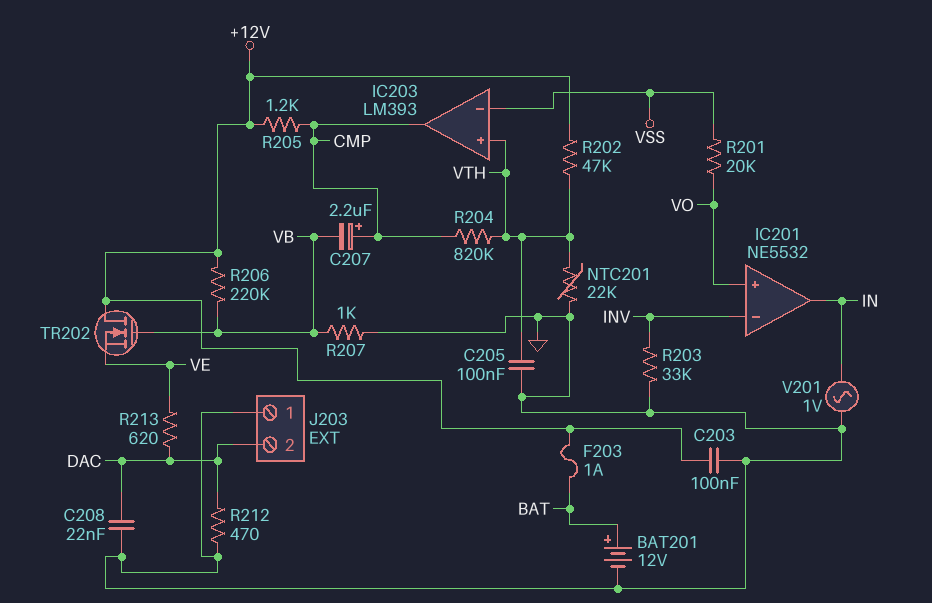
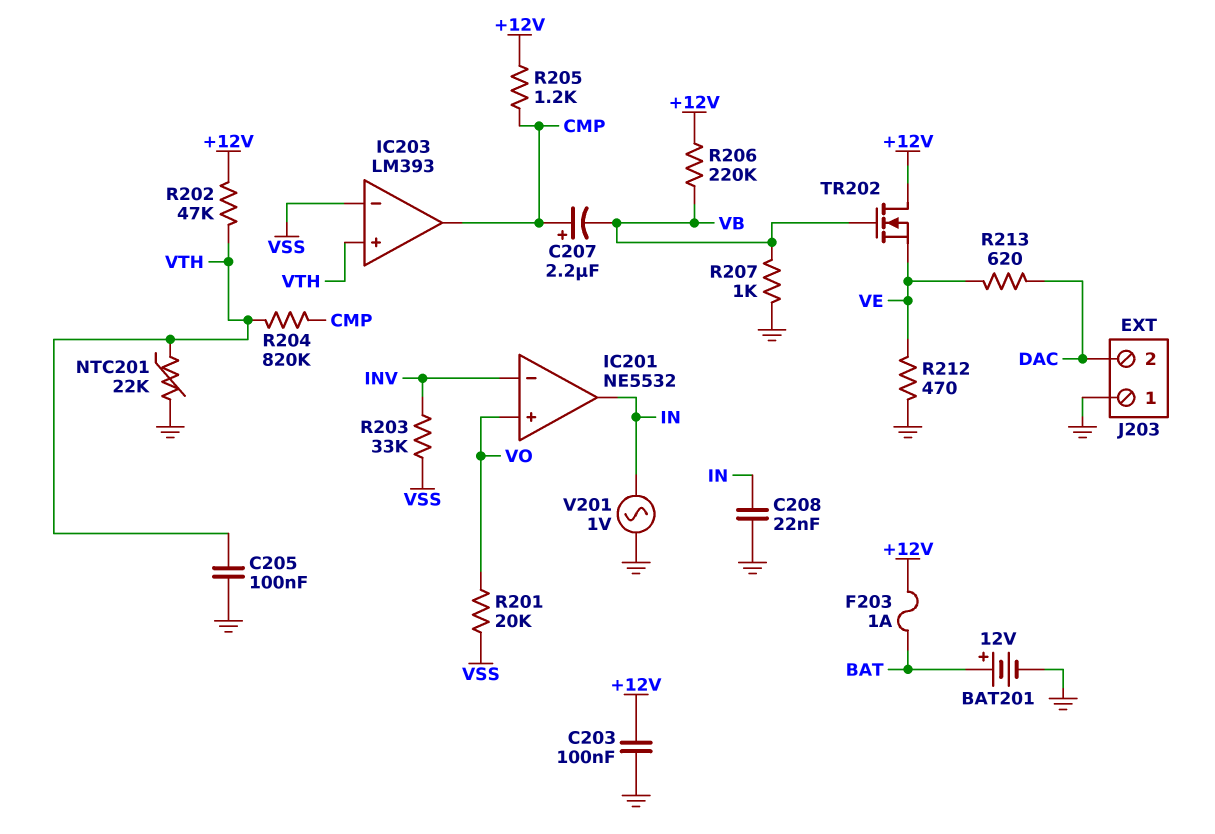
C208: 22nF (DAC, GND) -> 22nF (GND, IN)
R203: 33k (GND, INV) -> 33k (INV, VSS)
R212: 470 (DAC, GND) -> 470 (GND, VE)

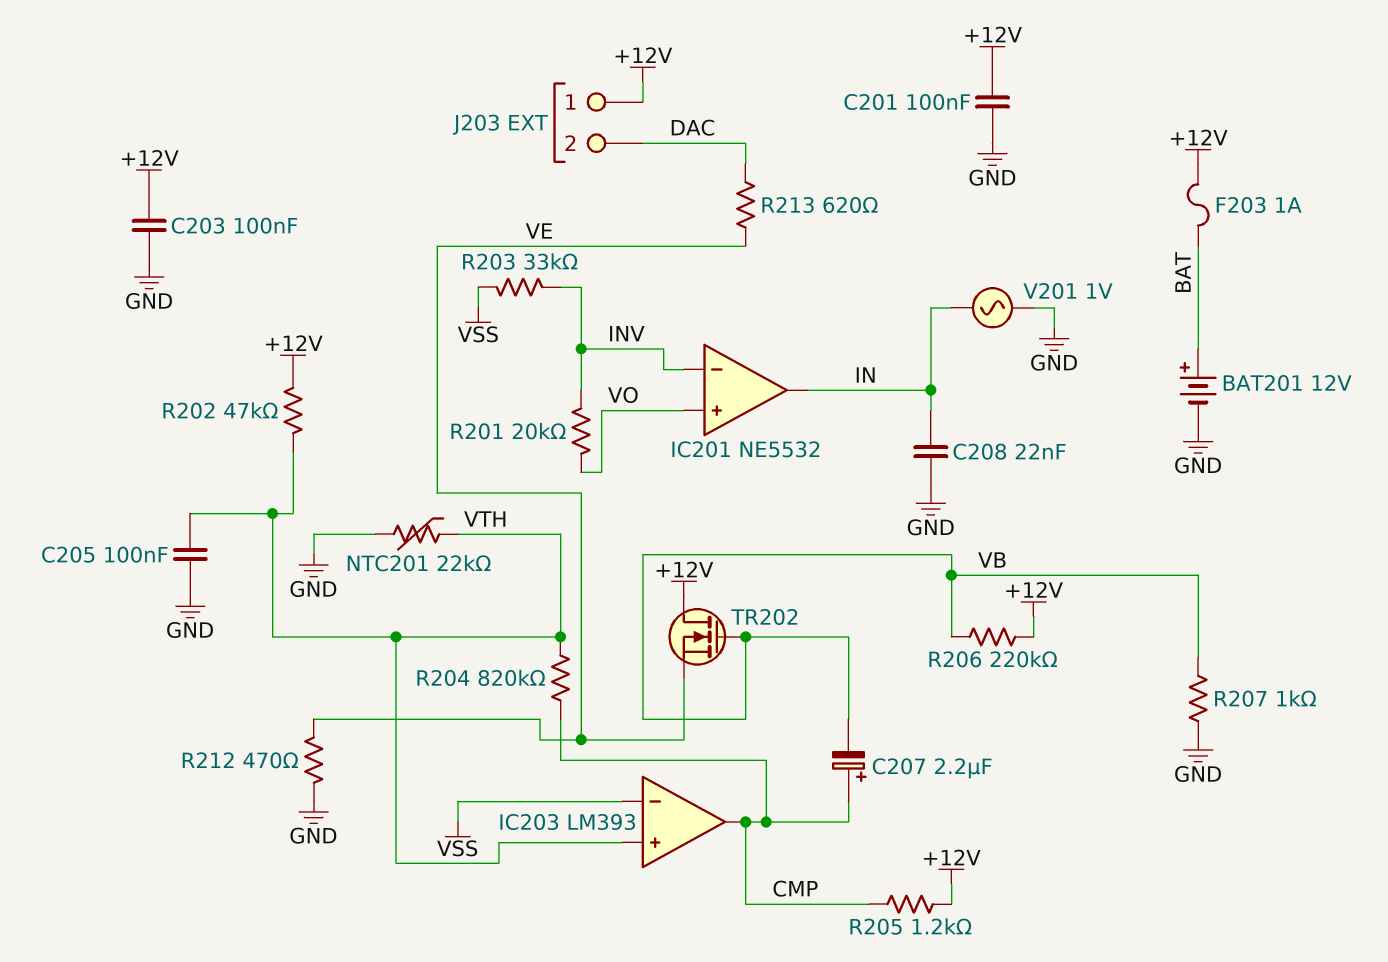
C201: none -> 100nF (+12V, GND)
J203 pin 1: GND -> +12V
R201: 20k (VO, VSS) -> 20k (INV, VO)

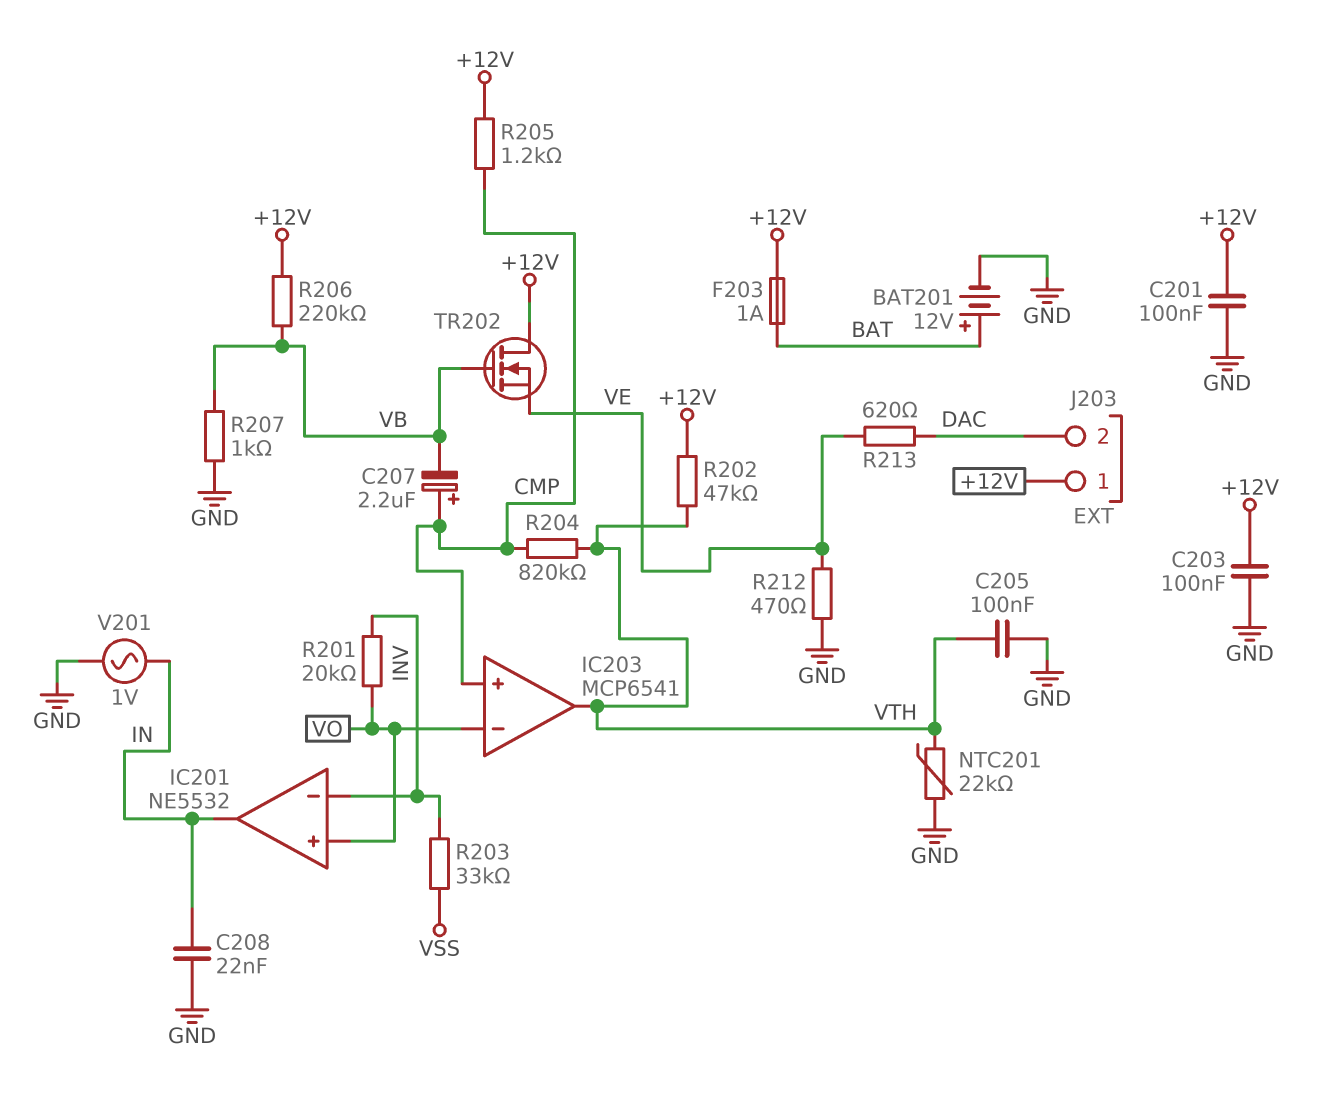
IC203: LM393 -> MCP6541
IC203 pin in+: VTH -> CMP
IC203 pin in-: VSS -> VO
IC203 pin out: CMP -> VTH

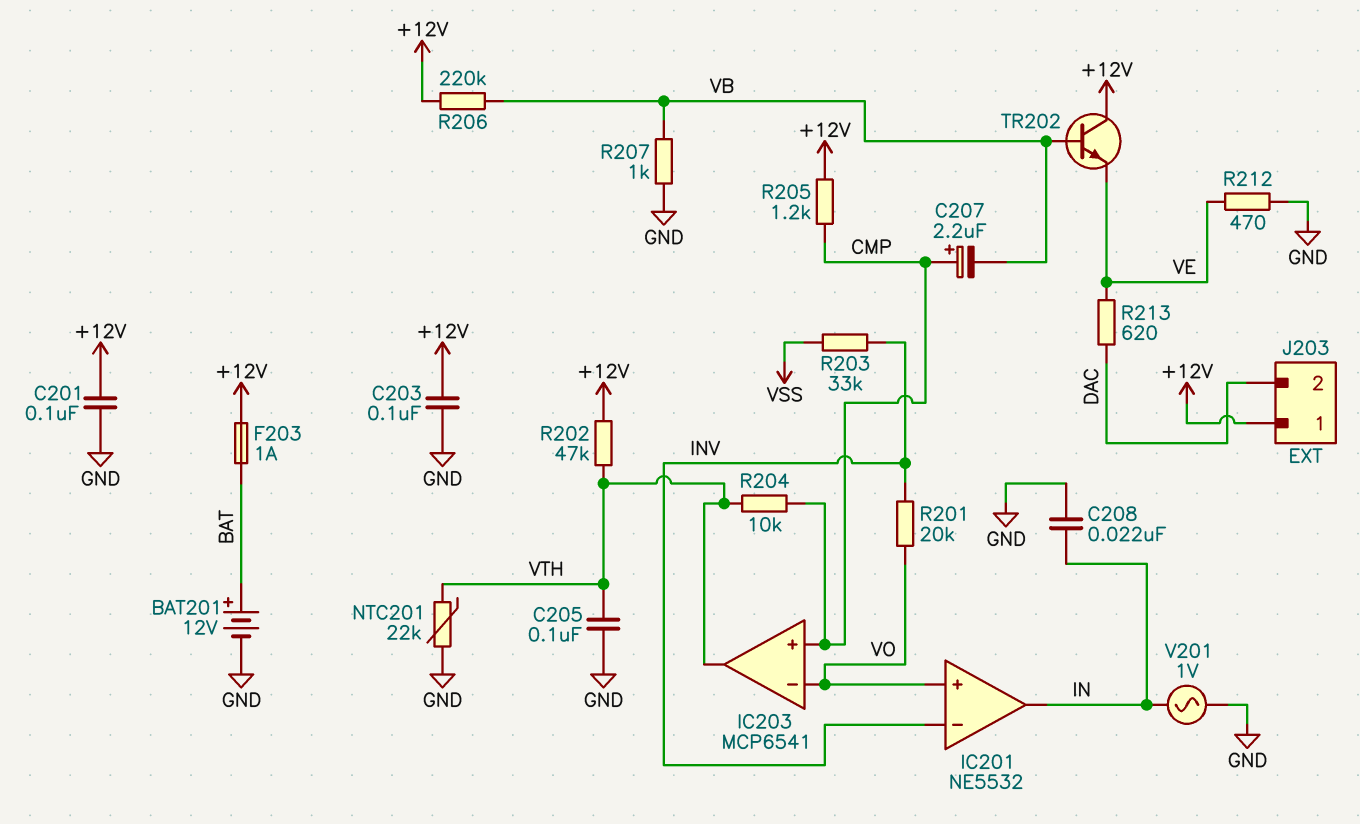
R204: 820k (CMP, VTH) -> 10k (CMP, VTH)
TR202: NMOS (G VB, D +12V, S VE) -> NPN (B VB, C +12V, E VE)

